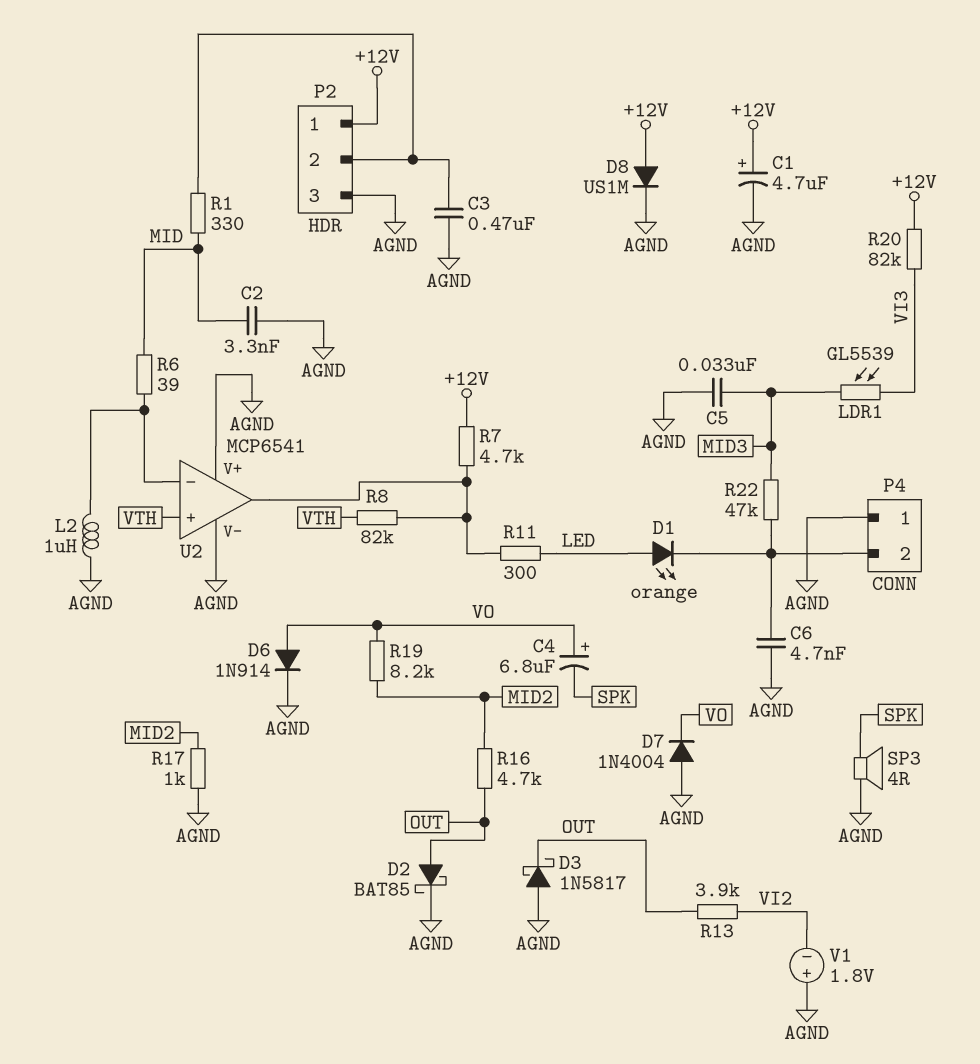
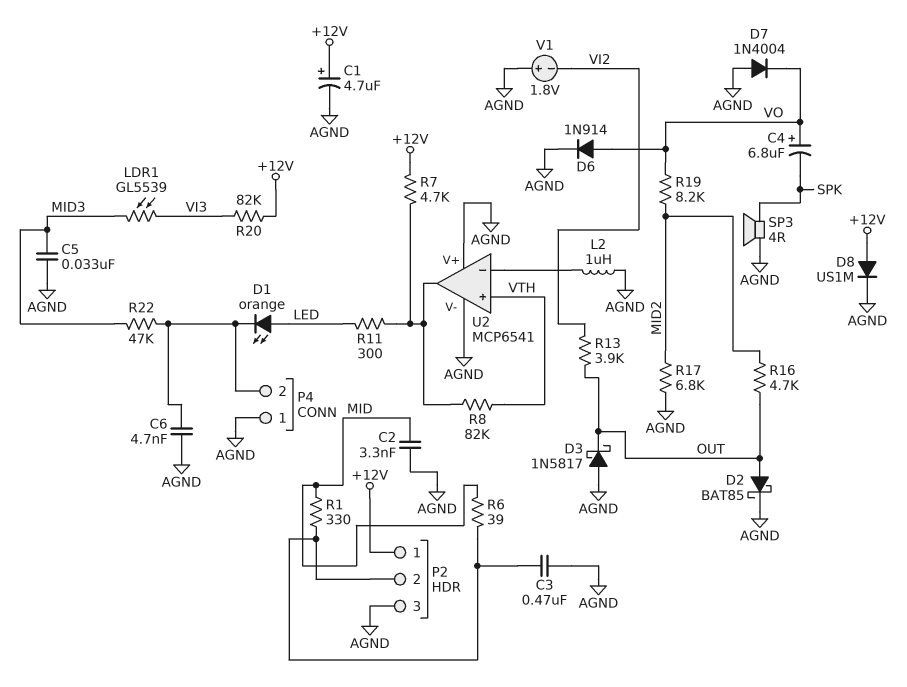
R6: 39 (MID, U2/in-) -> 39 (MID, P2/2)
R17: 1k (AGND, MID2) -> 6.8k (AGND, MID2)

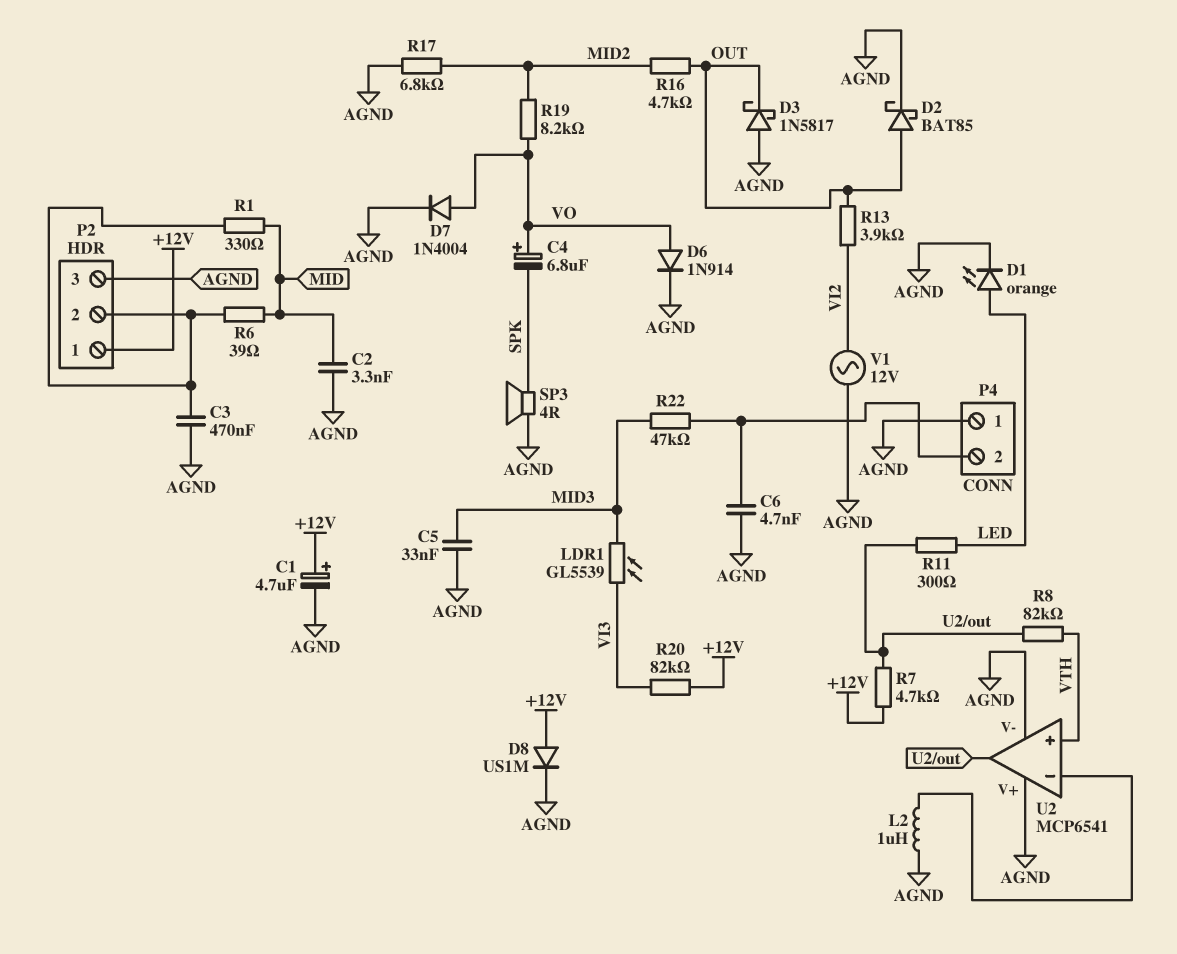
D1: LED orange (A LED, K P4/2) -> LED orange (A LED, K AGND)
D7: diode 1N4004 (A AGND, K VO) -> diode 1N4004 (A VO, K AGND)
V1: 1.8V (plus AGND, minus VI2) -> AC 12V (AGND, VI2)

